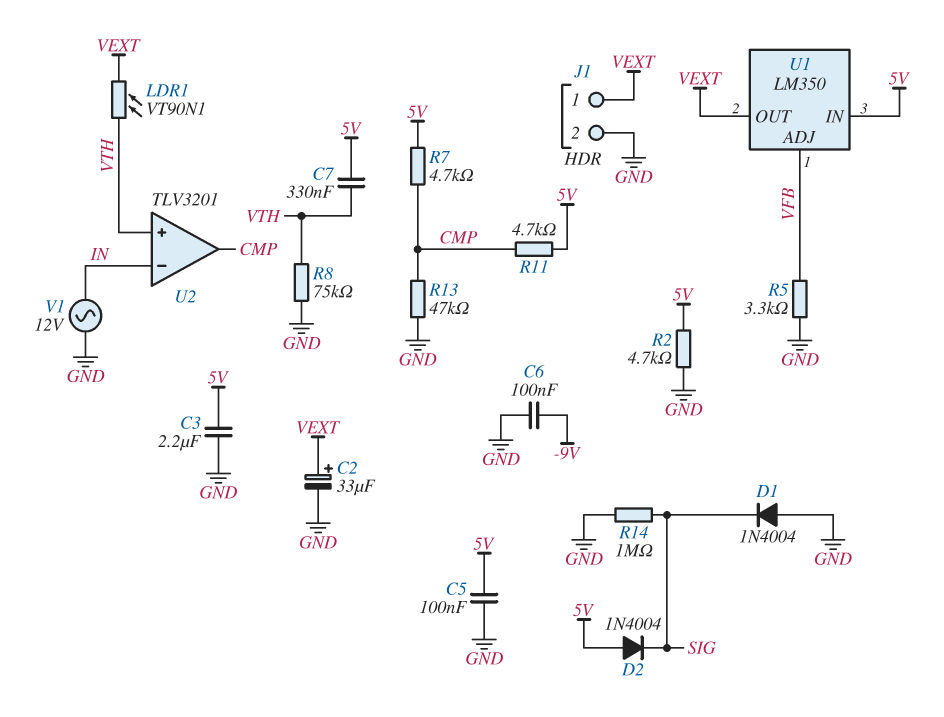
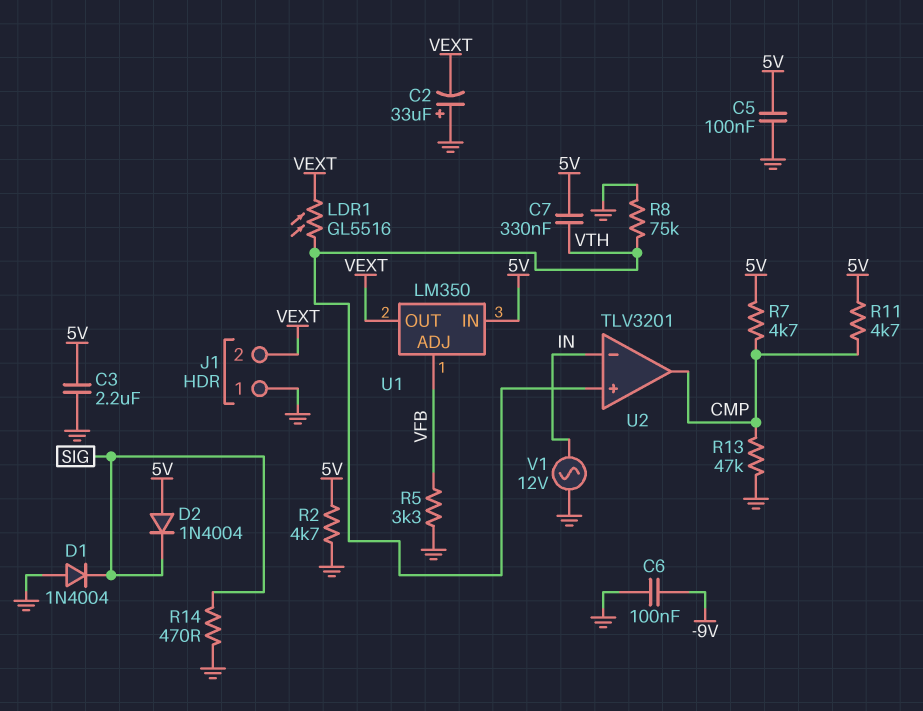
C2: 33uF (plus VEXT, minus GND) -> 33uF (plus GND, minus VEXT)
J1 pin 1: VEXT -> GND
J1 pin 2: GND -> VEXT
LDR1: VT90N1 (VEXT, VTH) -> GL5516 (VEXT, VTH)
R14: 1M (GND, SIG) -> 470 (GND, SIG)

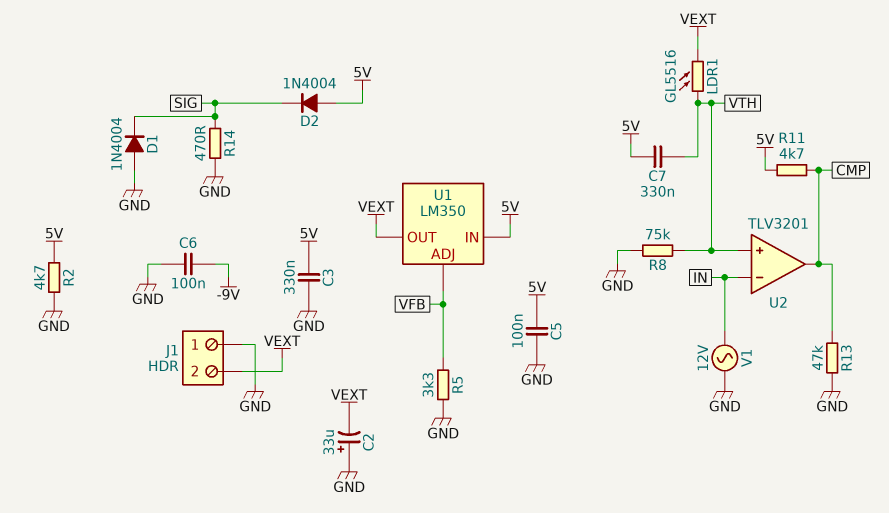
C3: 2.2uF (5V, GND) -> 330nF (5V, GND)
R7: 4.7k (5V, CMP) -> none

